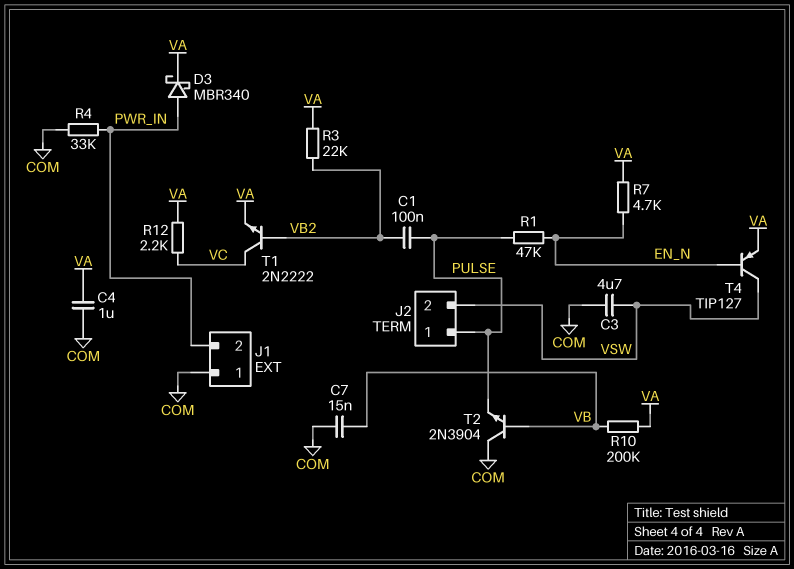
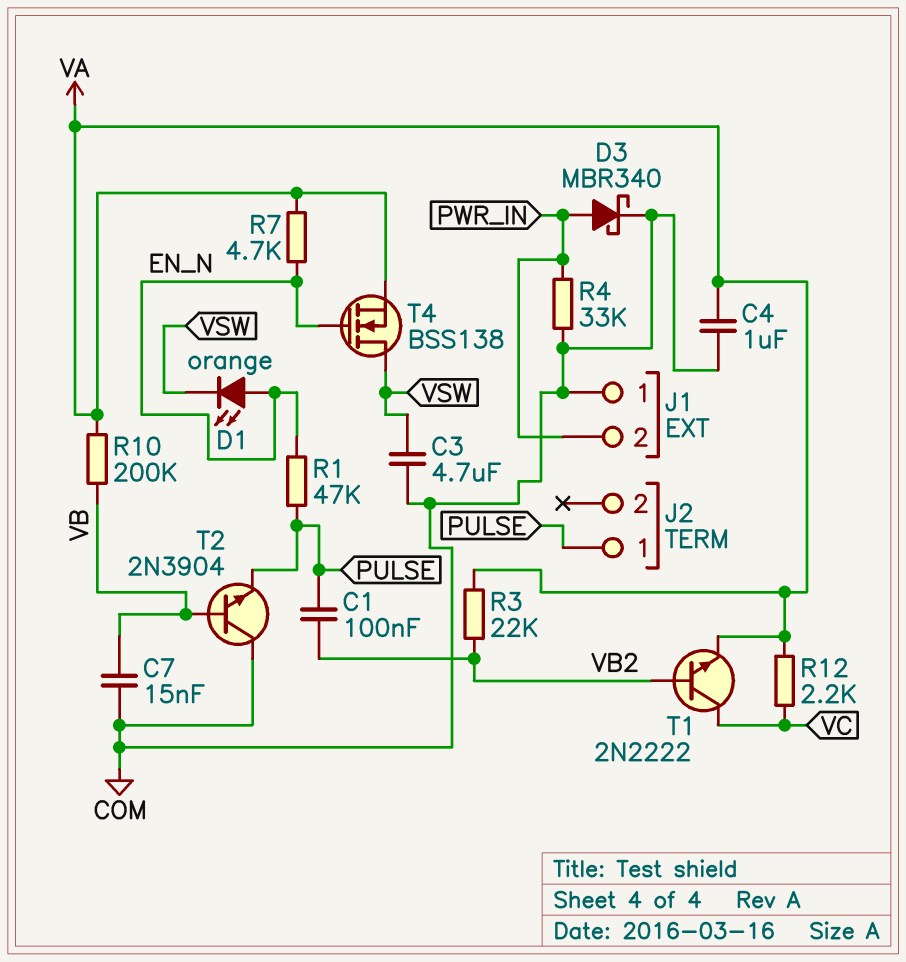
D1: none -> LED orange (A EN_N, K VSW)
D3: schottky MBR340 (A PWR_IN, K VA) -> schottky MBR340 (A PWR_IN, K COM)
J2 pin 2: VSW -> none
T4: PNP TIP127 (B EN_N, C VSW, E VA) -> NMOS BSS138 (G EN_N, D VSW, S VA)

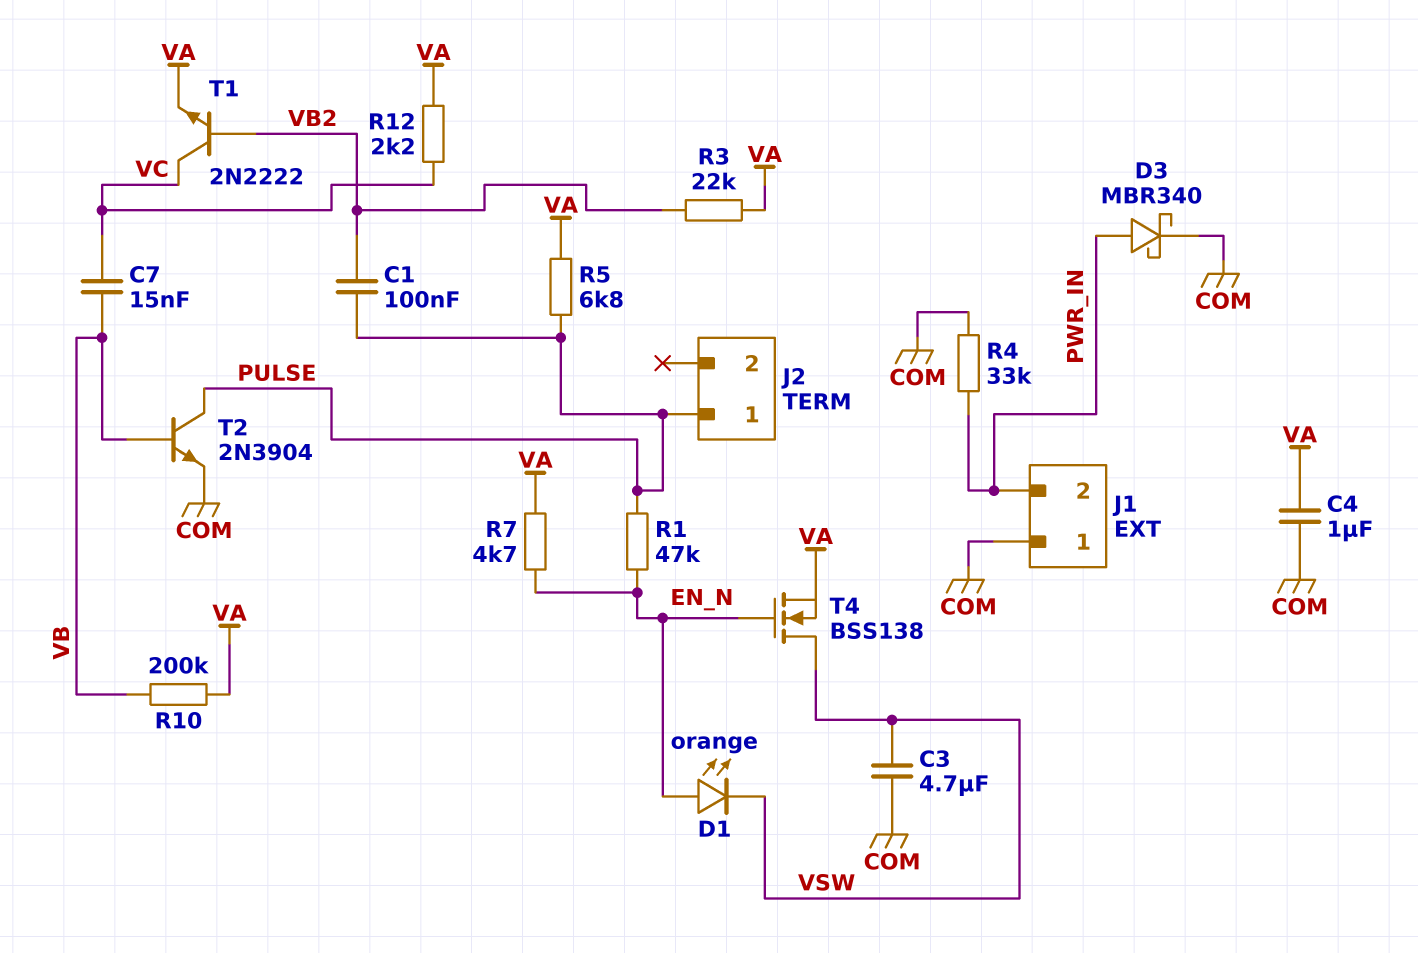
C7: 15nF (COM, VB) -> 15nF (VB, VC)
R5: none -> 6.8k (PULSE, VA)
T2: NPN 2N3904 (B VB, C COM, E PULSE) -> NPN 2N3904 (B VB, C PULSE, E COM)

